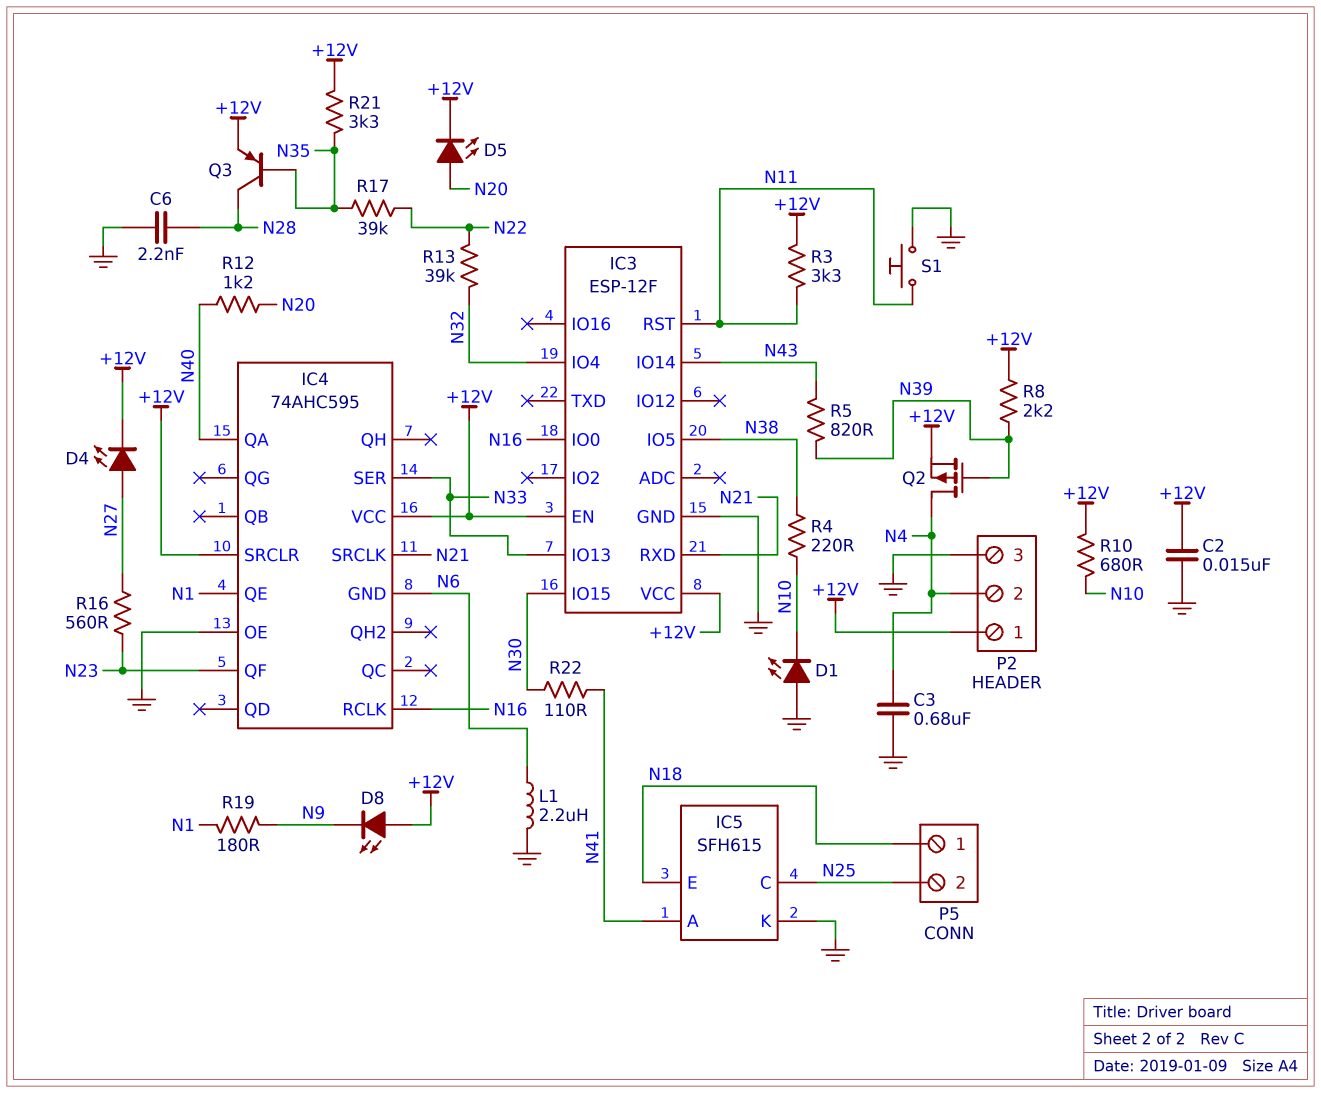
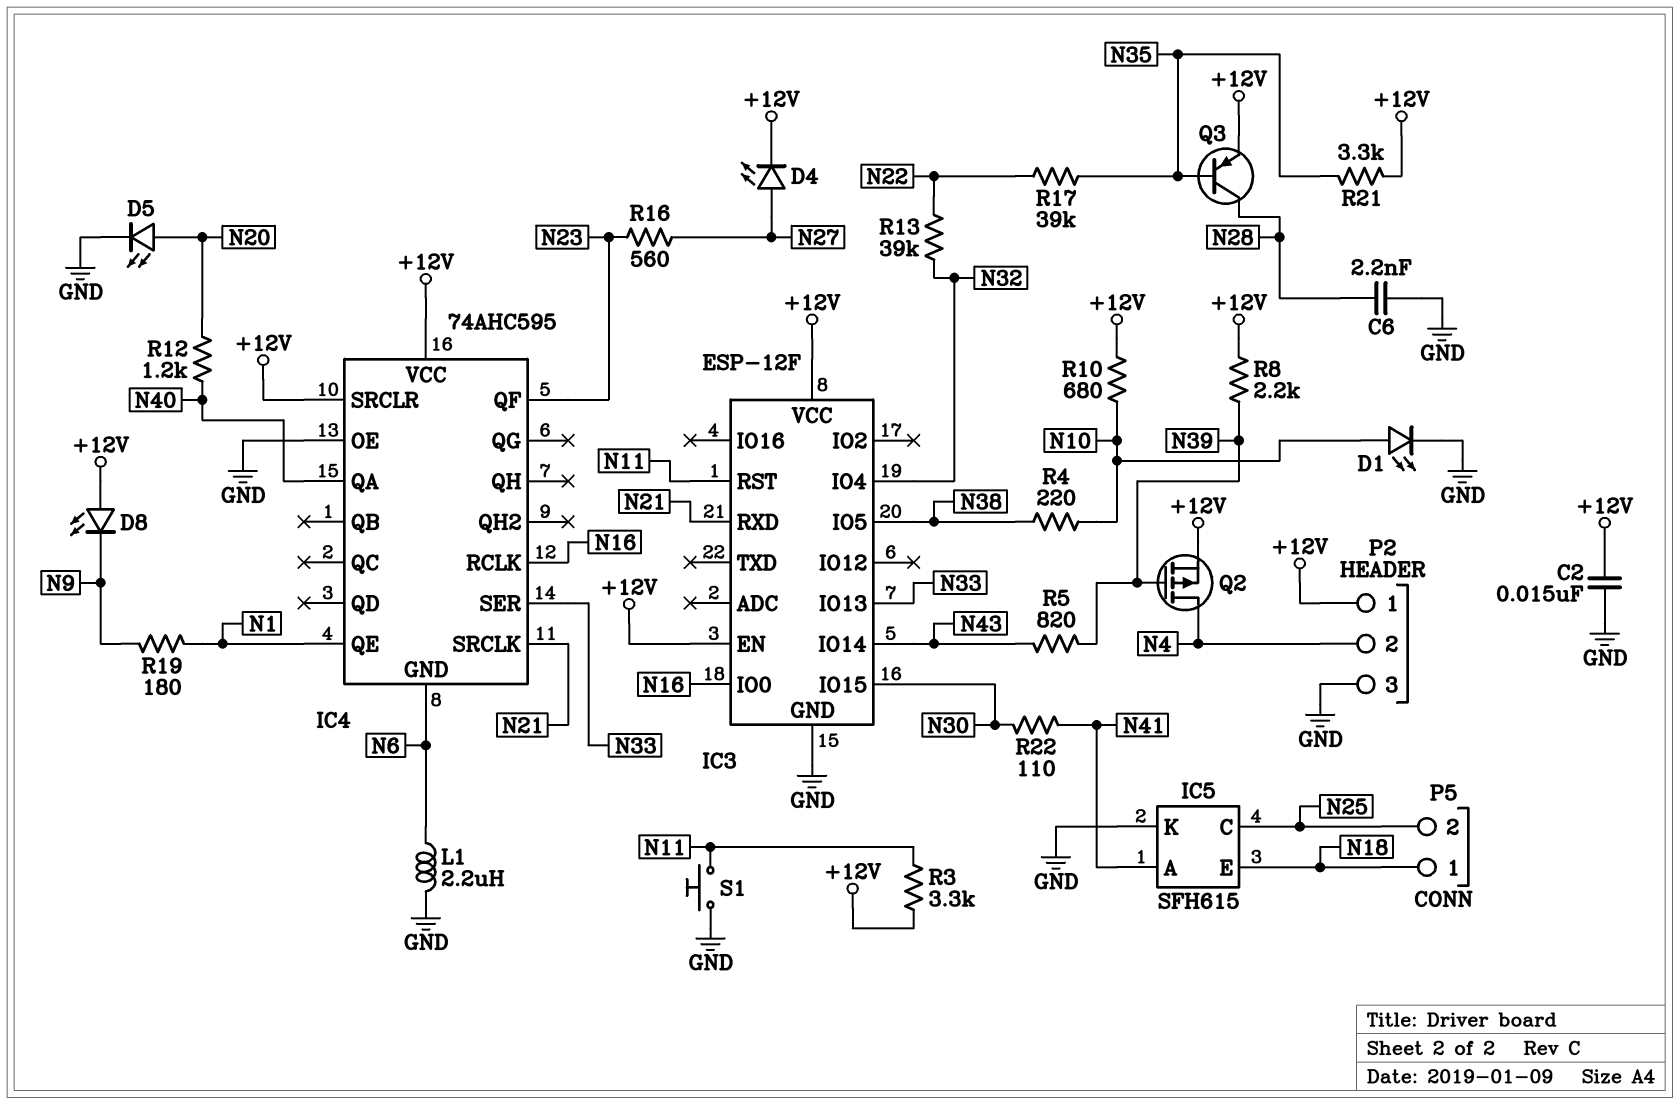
C3: 680nF (GND, N4) -> none
D1: LED (A GND, K N10) -> LED (A N10, K GND)
D5: LED (A N20, K +12V) -> LED (A N20, K GND)

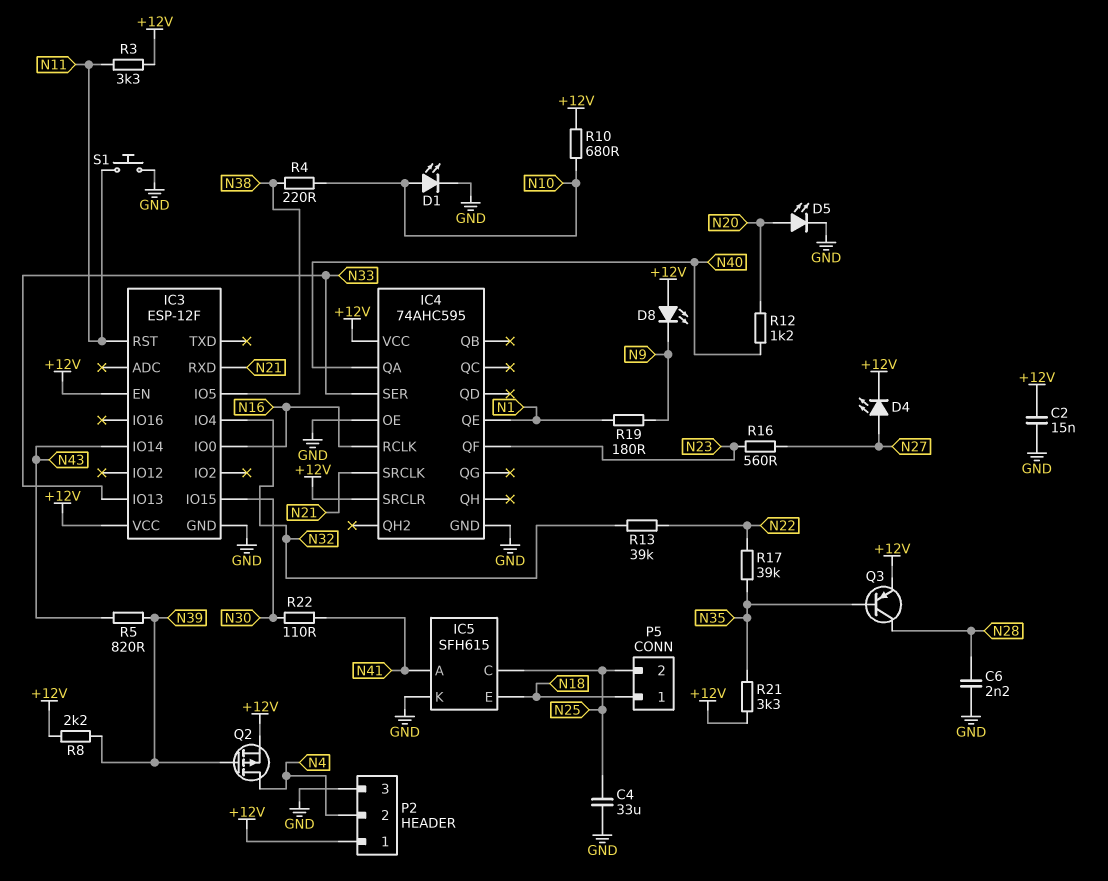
C4: none -> 33uF (GND, N25)
IC4 pin GND: N6 -> GND
L1: 2.2uH (GND, N6) -> none

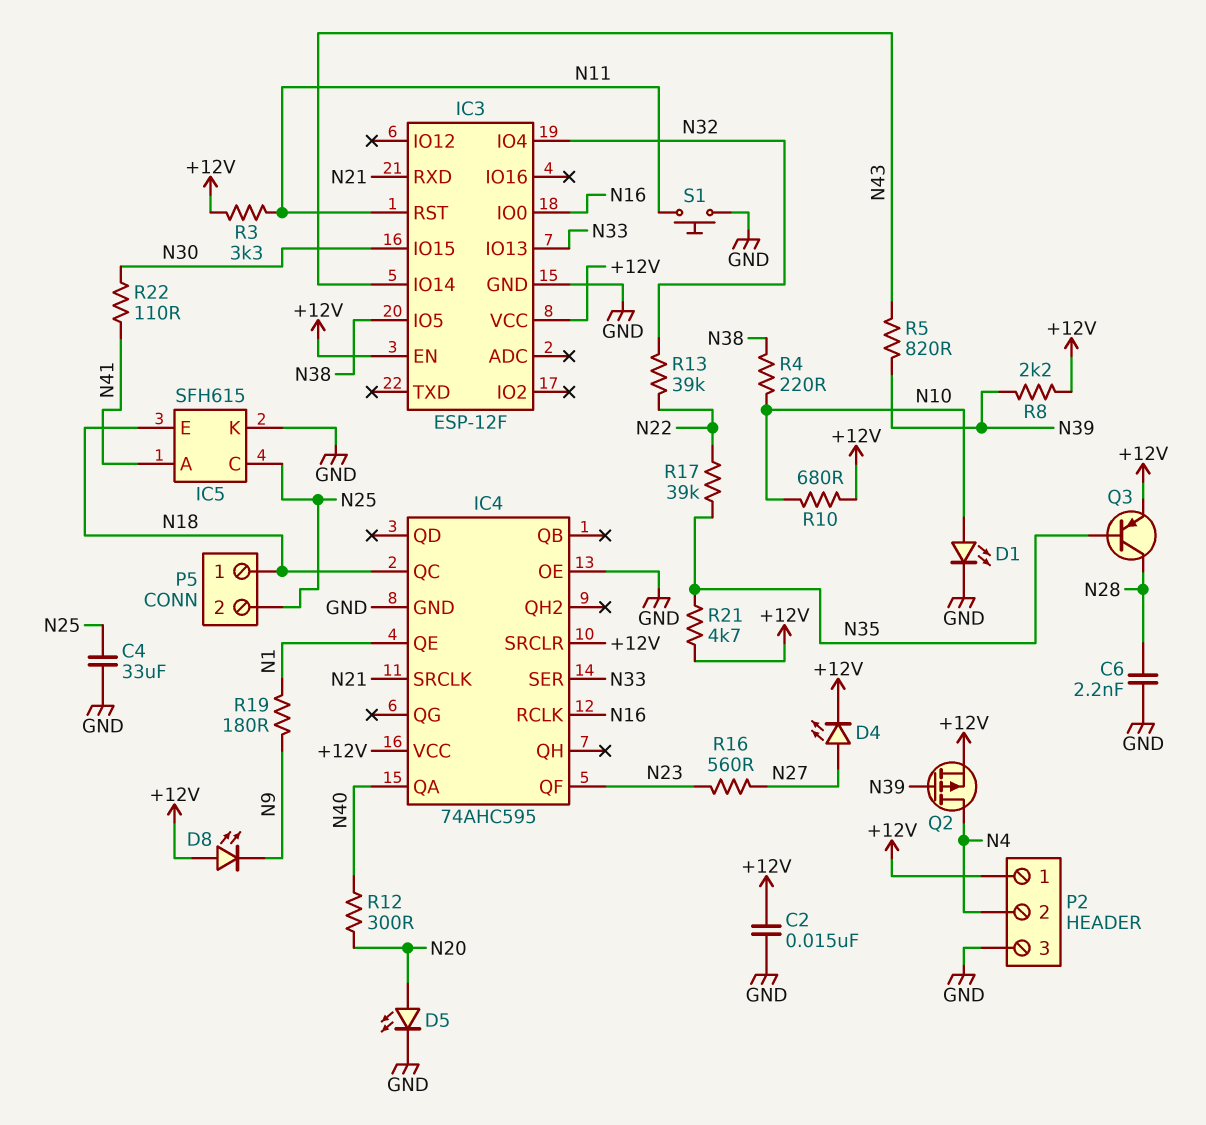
IC4 pin QC: none -> N18
R12: 1.2k (N20, N40) -> 300 (N20, N40)
R21: 3.3k (+12V, N35) -> 4.7k (+12V, N35)

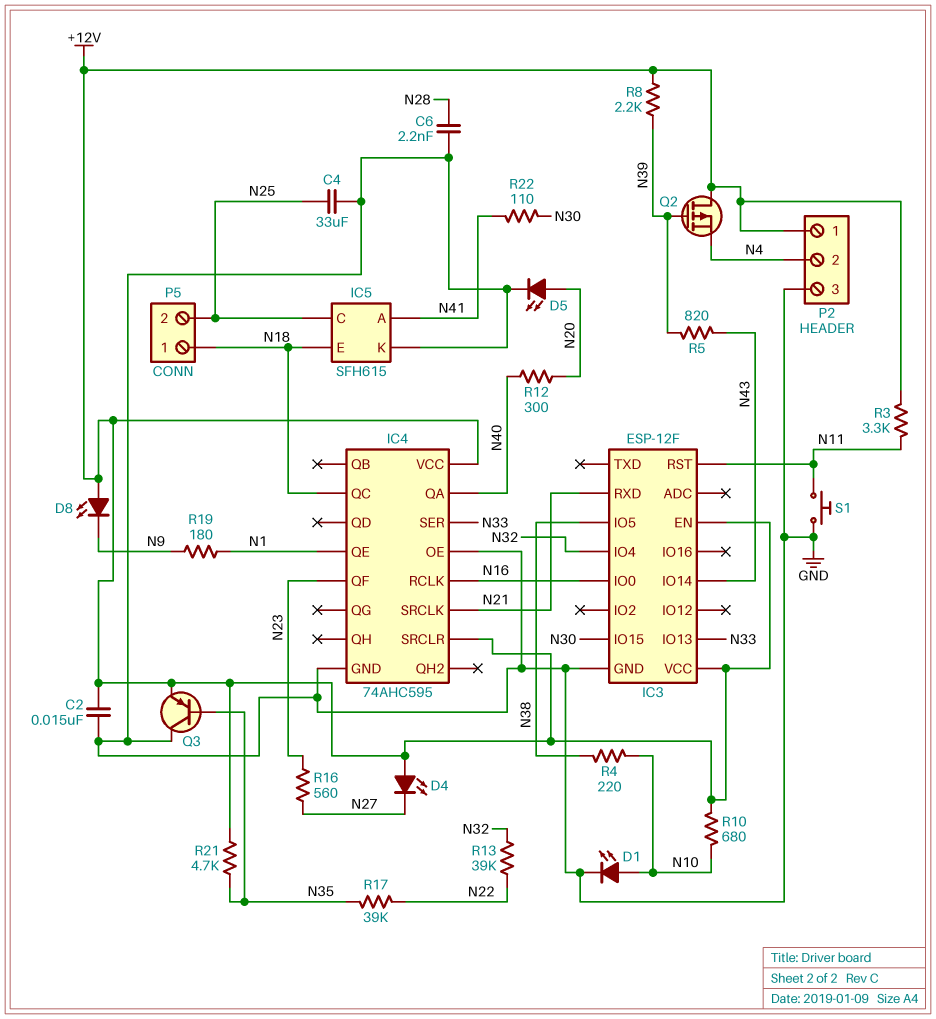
D4: LED (A N27, K +12V) -> LED (A +12V, K N27)
Q2: PMOS (G N39, D N4, S +12V) -> PMOS (G N39, D +12V, S N4)
Q3: PNP (B N35, C N28, E +12V) -> PNP (B N35, C GND, E +12V)

